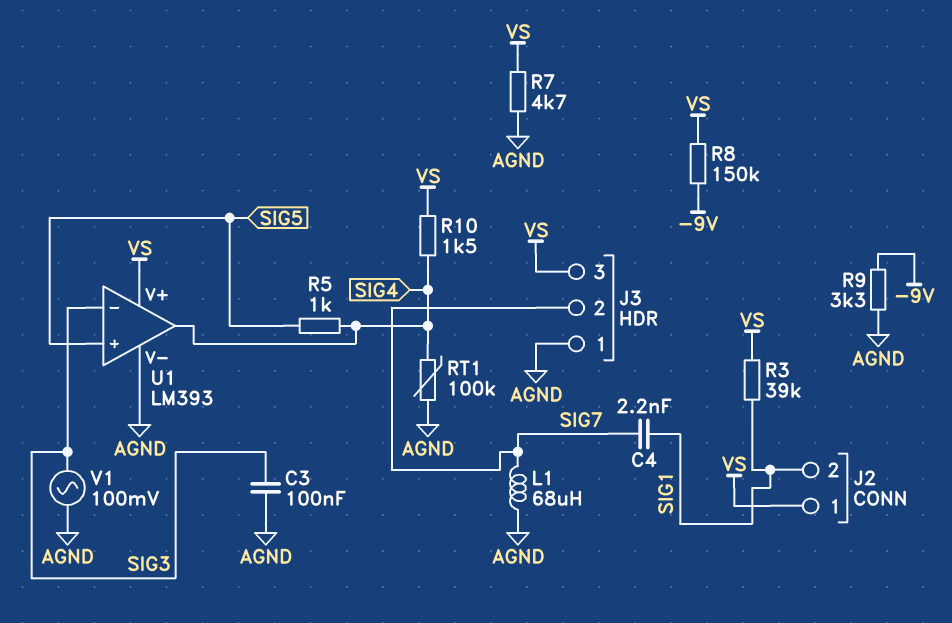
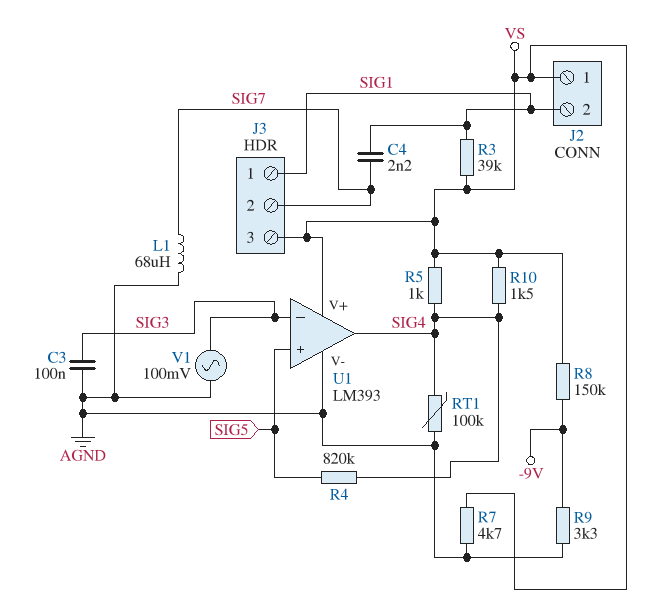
J3 pin 1: AGND -> SIG1
R4: none -> 820k (SIG4, SIG5)
R5: 1k (SIG4, SIG5) -> 1k (SIG4, VS)

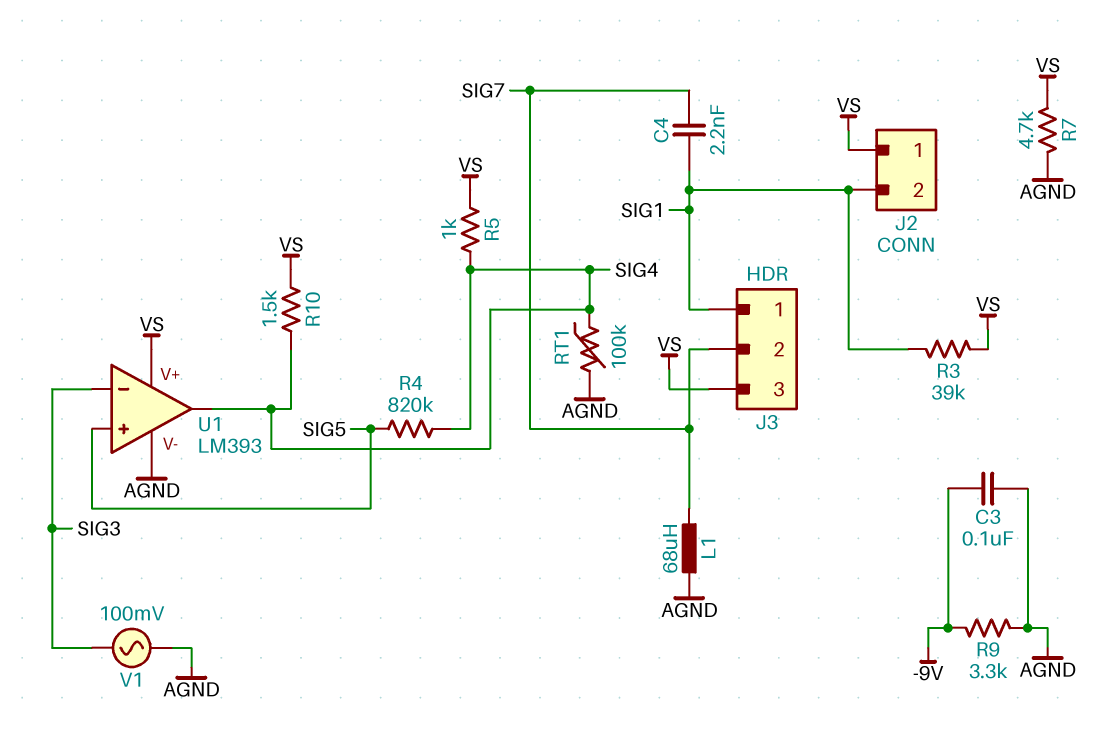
C3: 100nF (AGND, SIG3) -> 100nF (-9V, AGND)
R8: 150k (-9V, VS) -> none

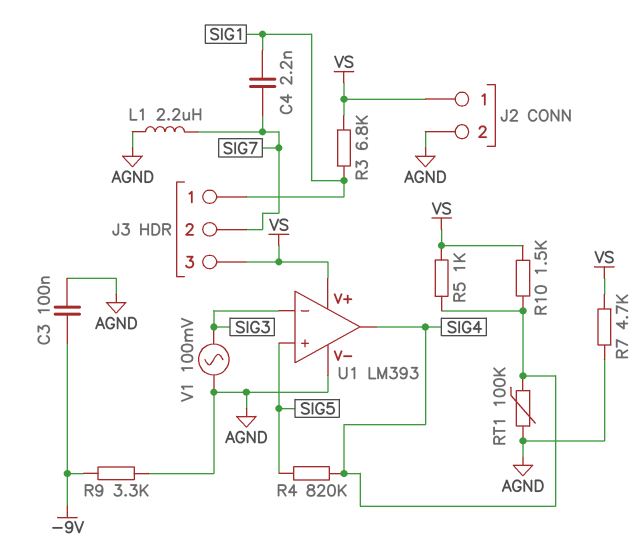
J2 pin 2: SIG1 -> AGND
L1: 68uH (AGND, SIG7) -> 2.2uH (AGND, SIG7)
R3: 39k (SIG1, VS) -> 6.8k (SIG1, VS)

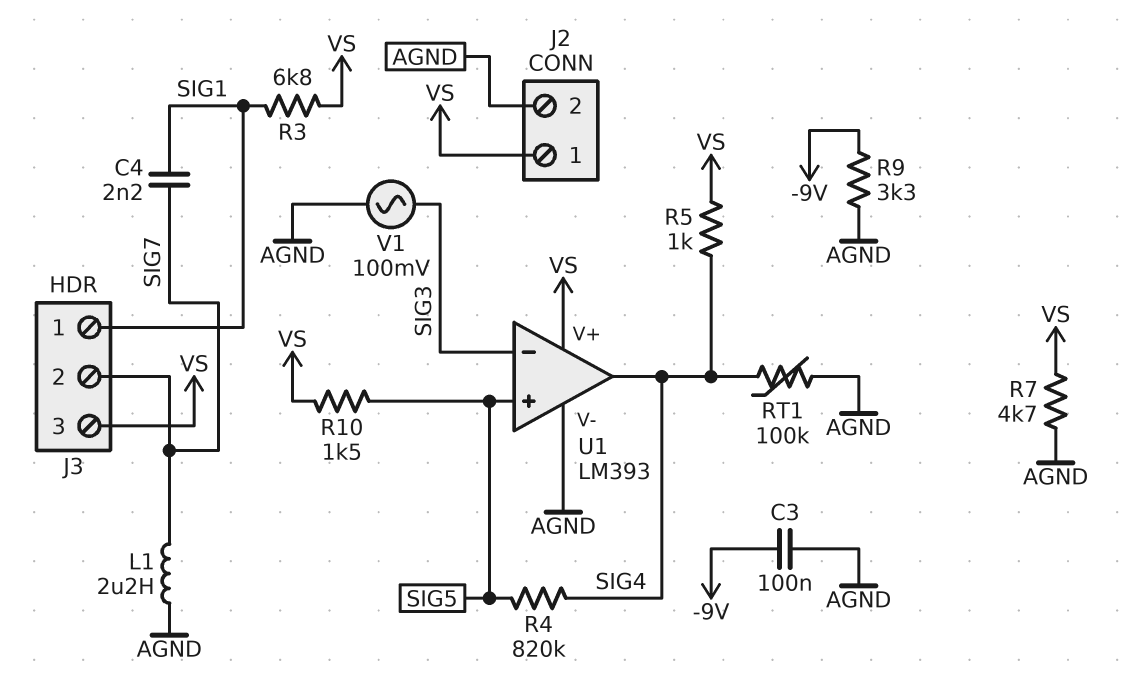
R10: 1.5k (SIG4, VS) -> 1.5k (SIG5, VS)

